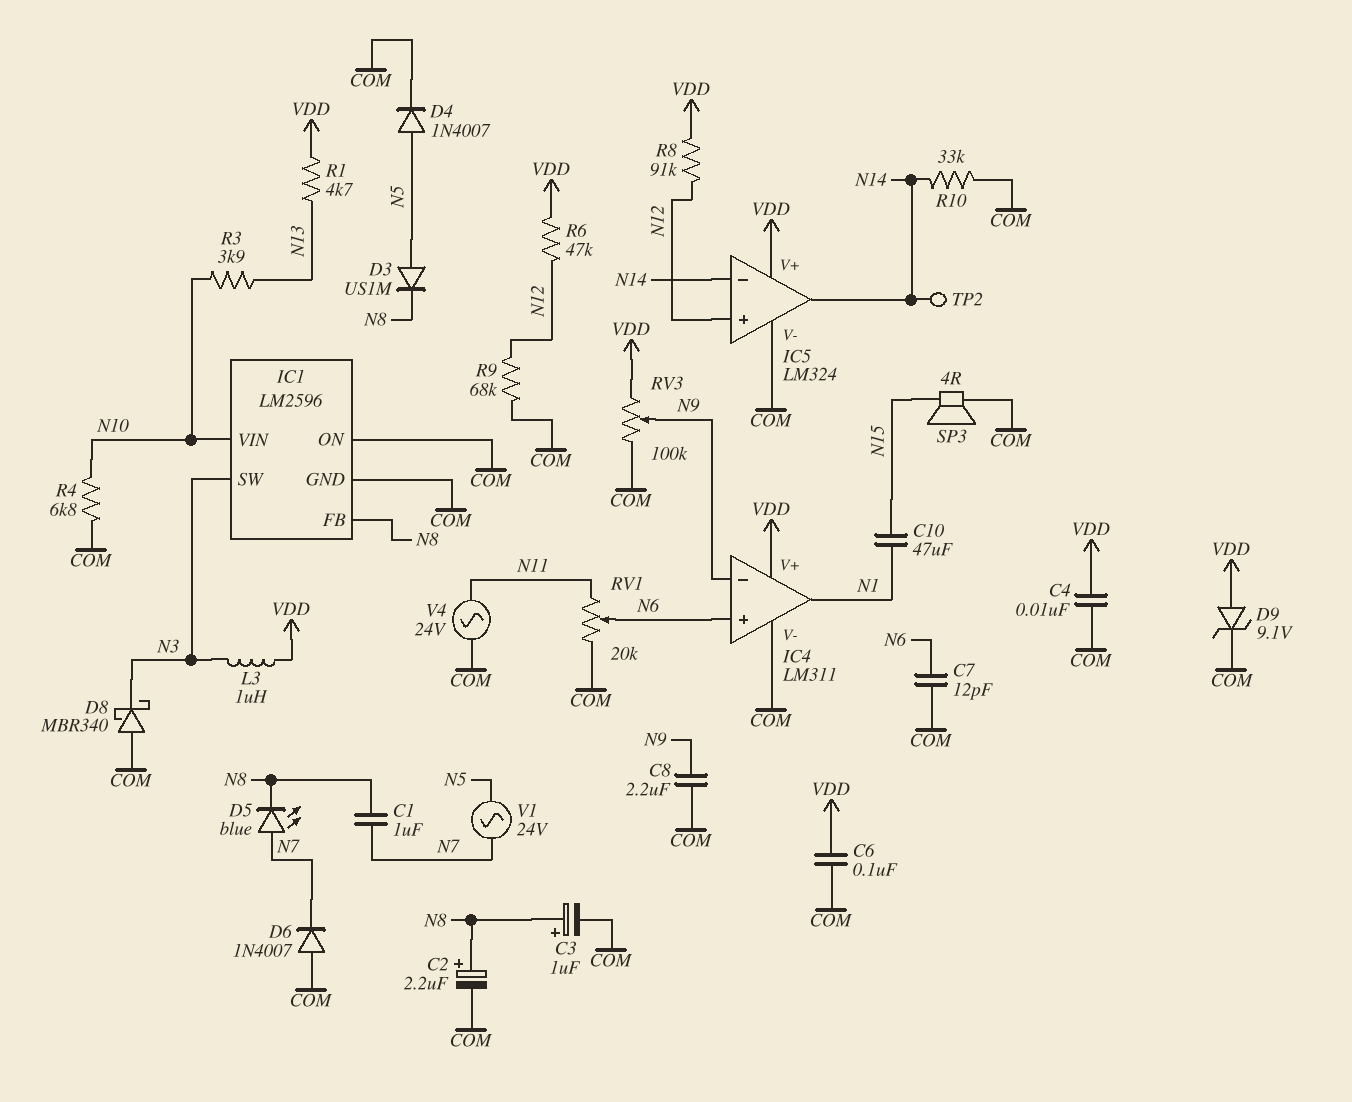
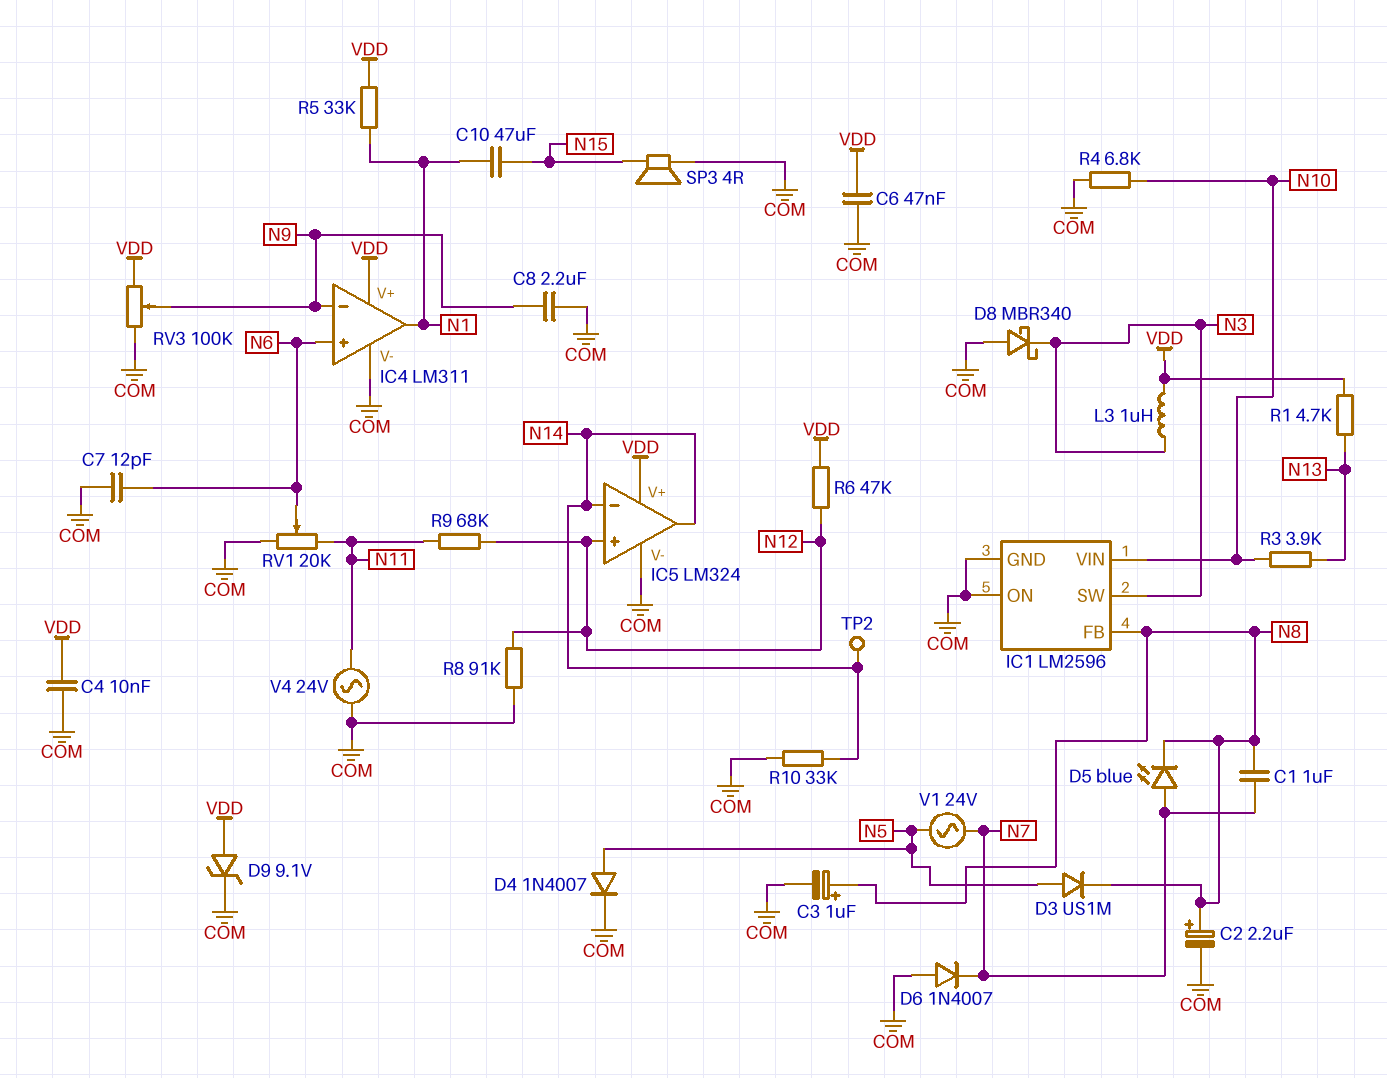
C6: 100nF (COM, VDD) -> 47nF (COM, VDD)
R5: none -> 33k (N1, VDD)
R8: 91k (N12, VDD) -> 91k (COM, N12)
R9: 68k (COM, N12) -> 68k (N11, N12)

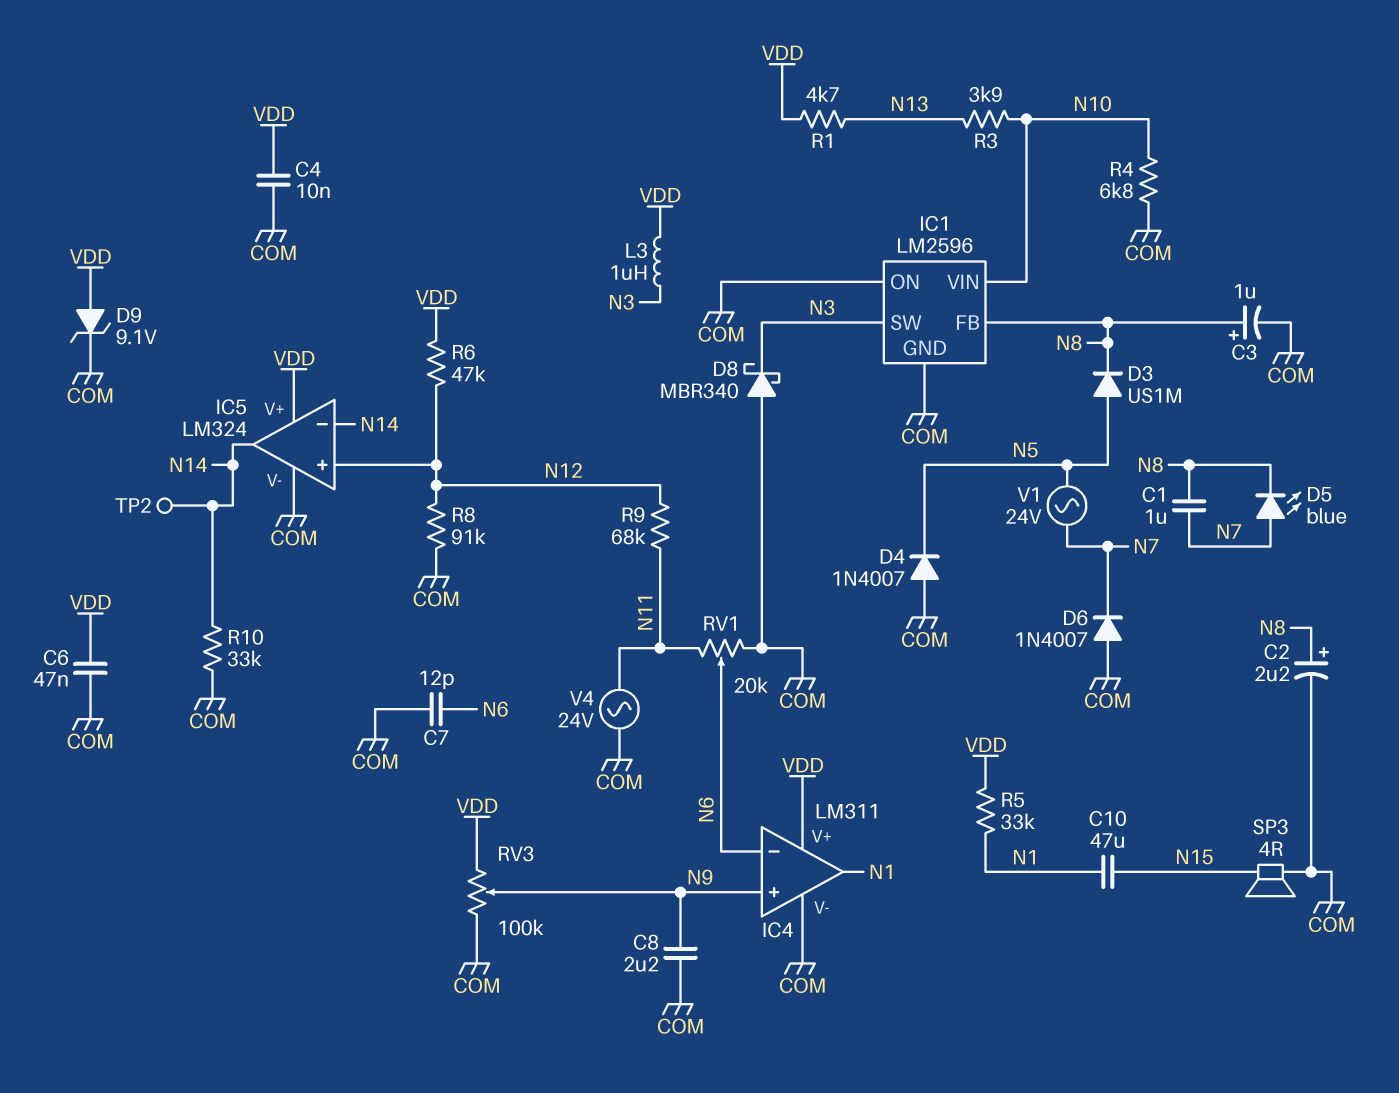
D4: diode 1N4007 (A N5, K COM) -> diode 1N4007 (A COM, K N5)
IC4 pin in+: N6 -> N9
IC4 pin in-: N9 -> N6

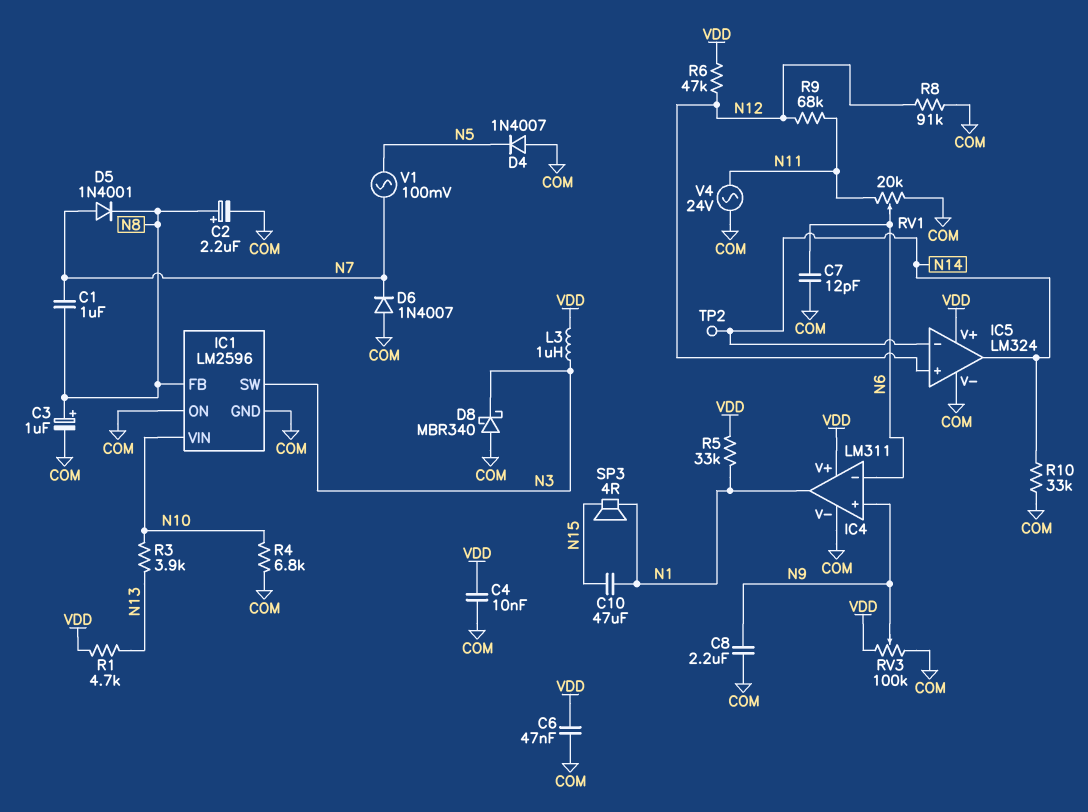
D3: diode US1M (A N5, K N8) -> none
D5: LED blue (A N7, K N8) -> diode 1N4001 (A N7, K N8)
D9: zener 9.1V (A VDD, K COM) -> none
SP3: speaker 4R (COM, N15) -> speaker 4R (N1, N15)
V1: AC 24V (N5, N7) -> AC 100mV (N5, N7)

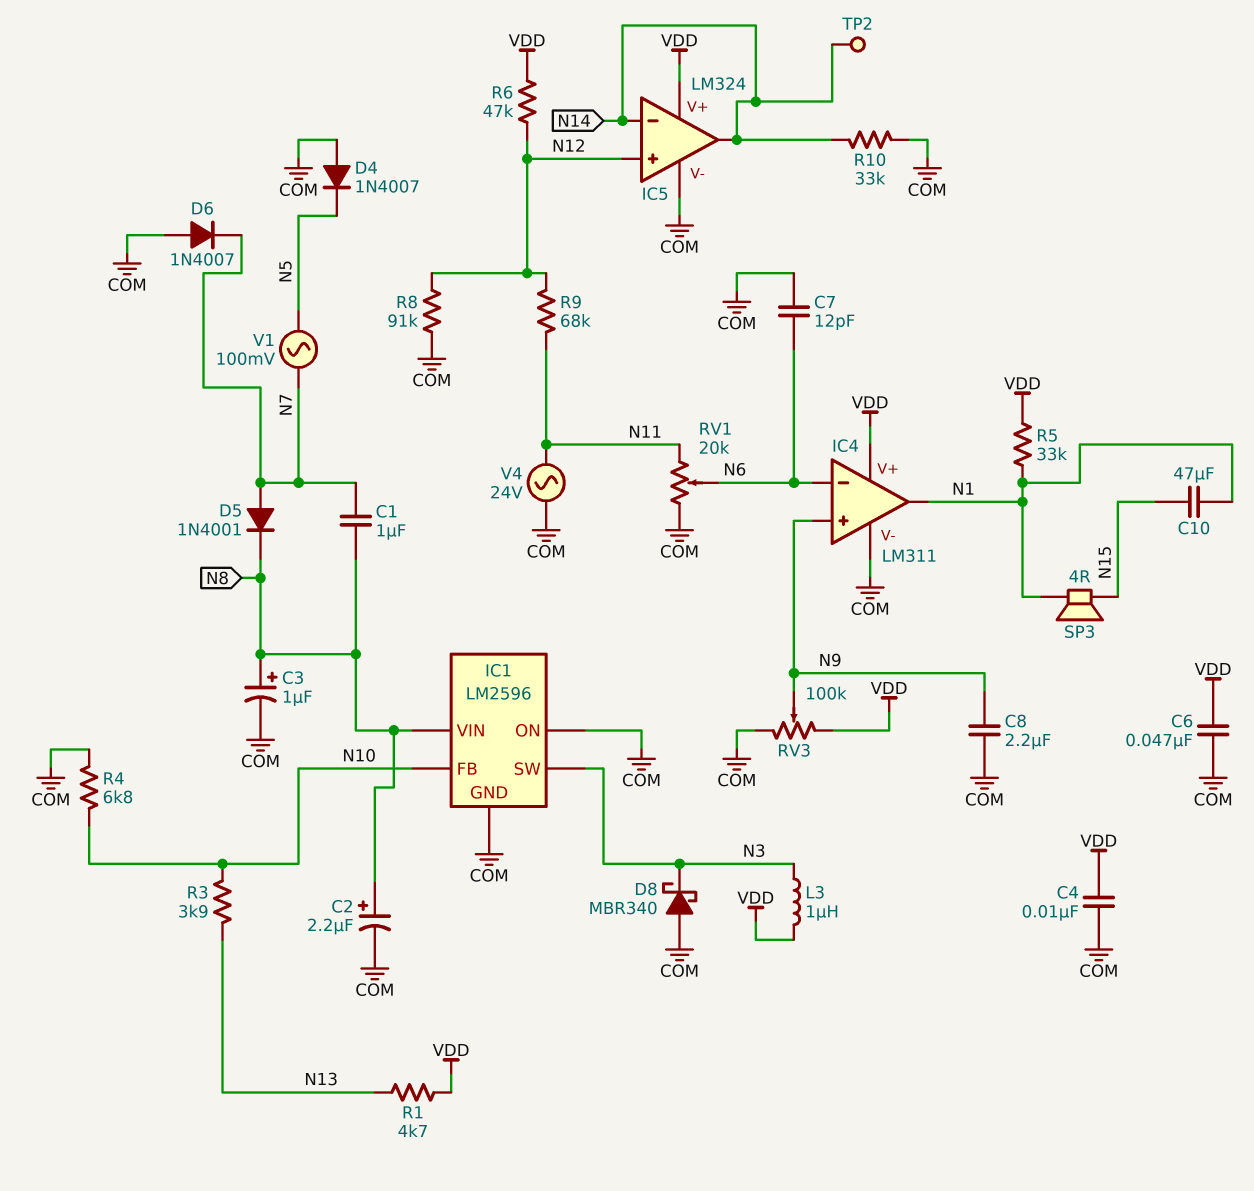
IC1 pin FB: N8 -> N10
IC1 pin VIN: N10 -> N8

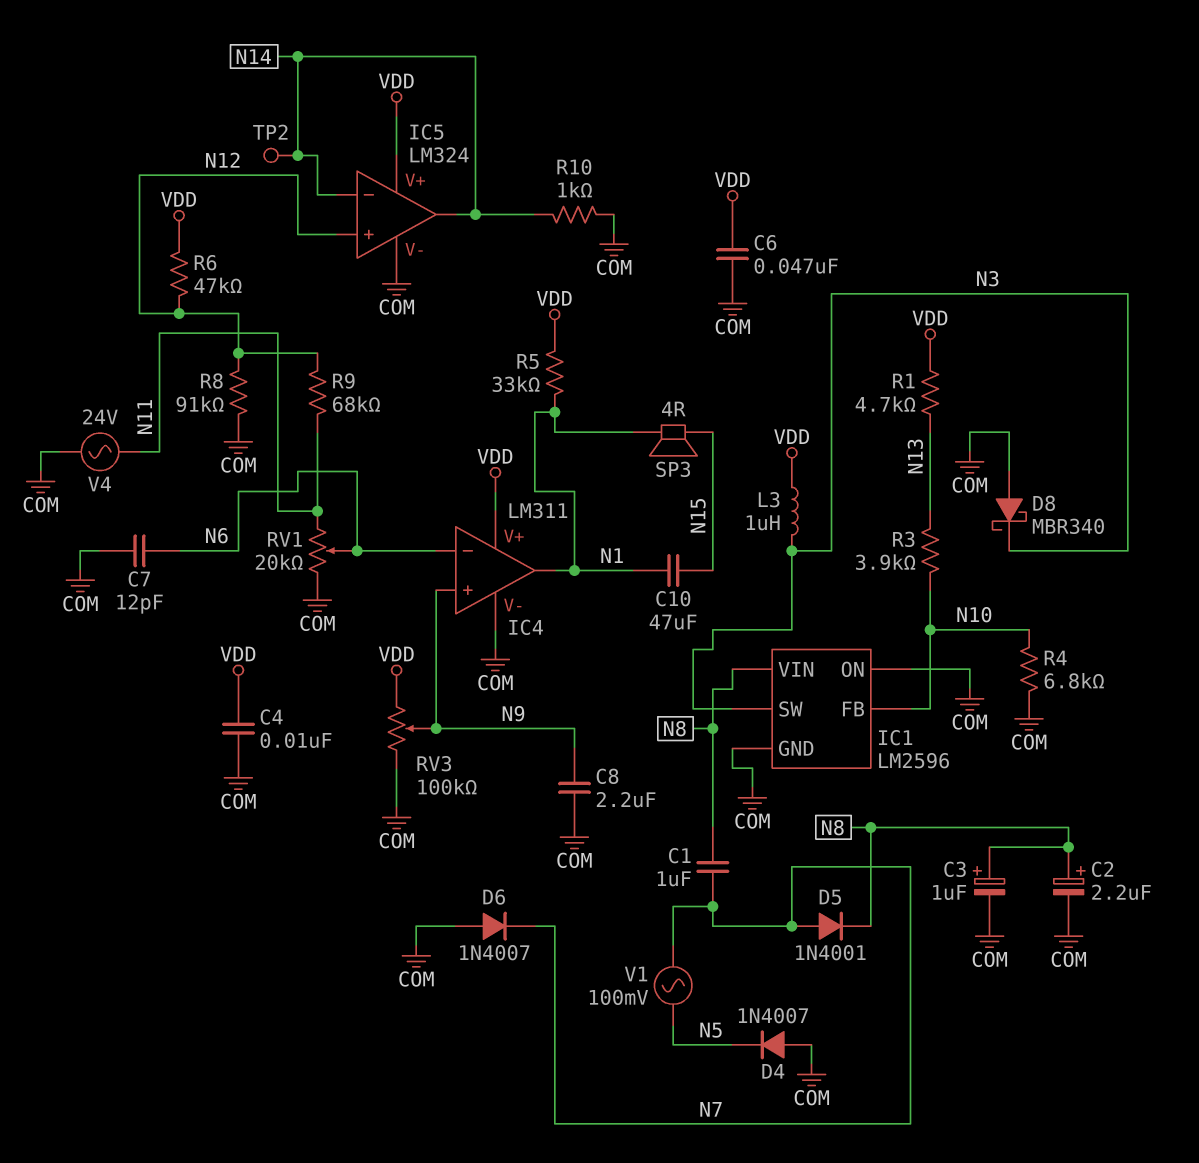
R10: 33k (COM, N14) -> 1k (COM, N14)

